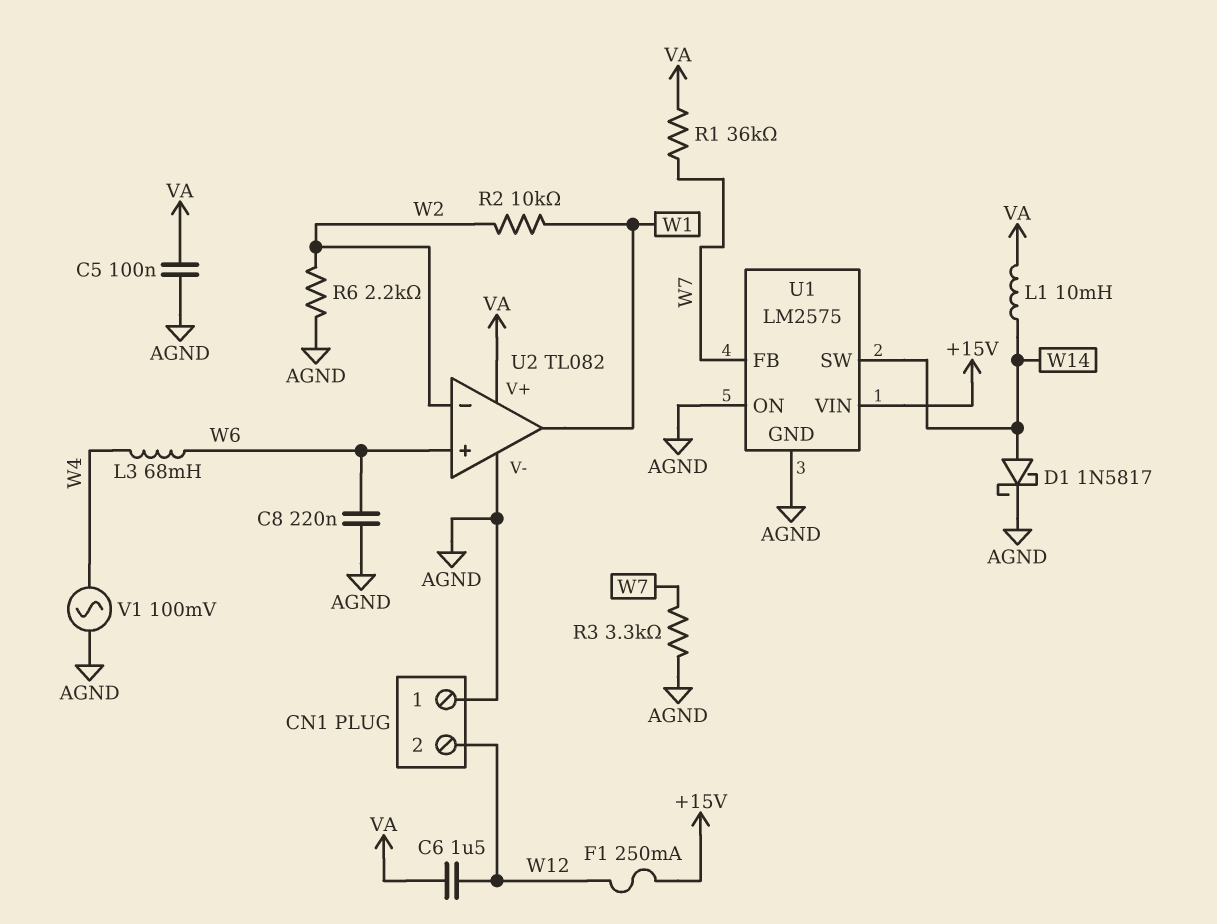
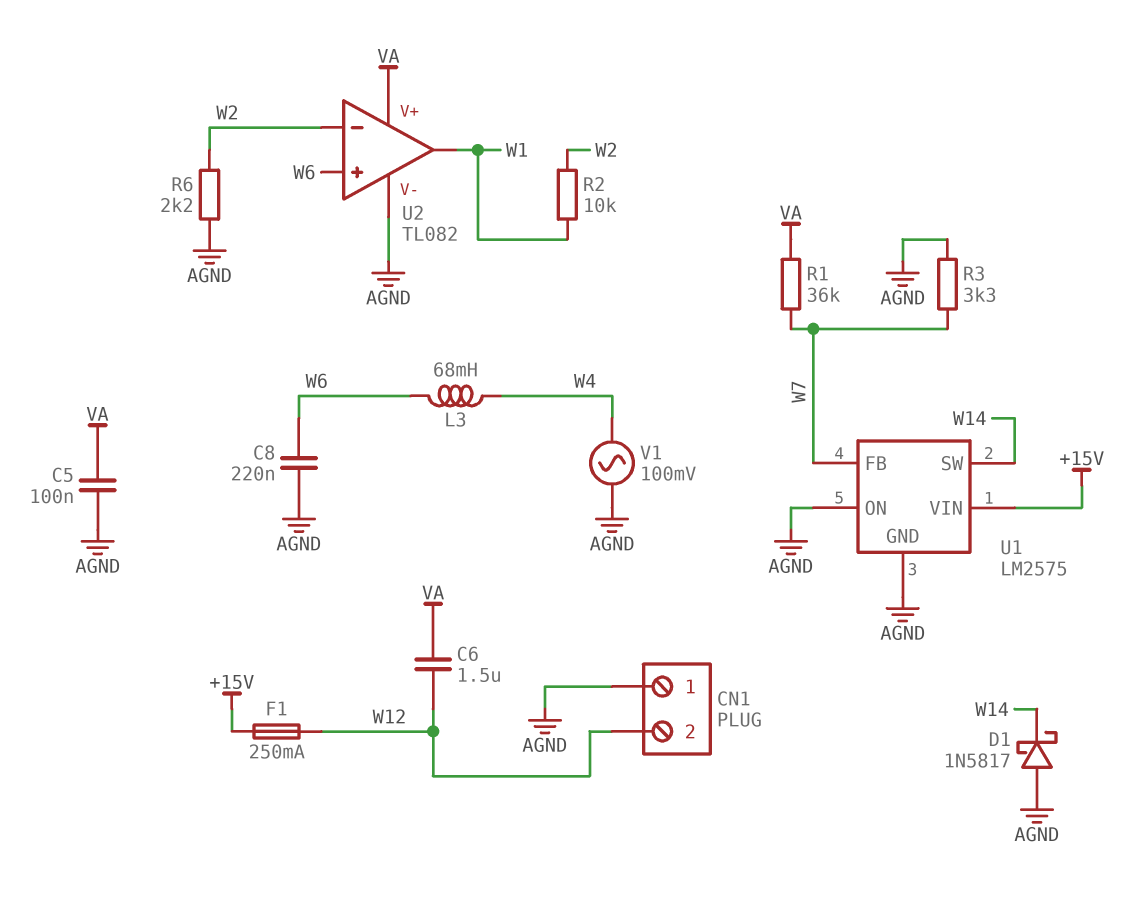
D1: schottky 1N5817 (A W14, K AGND) -> schottky 1N5817 (A AGND, K W14)
L1: 10mH (VA, W14) -> none

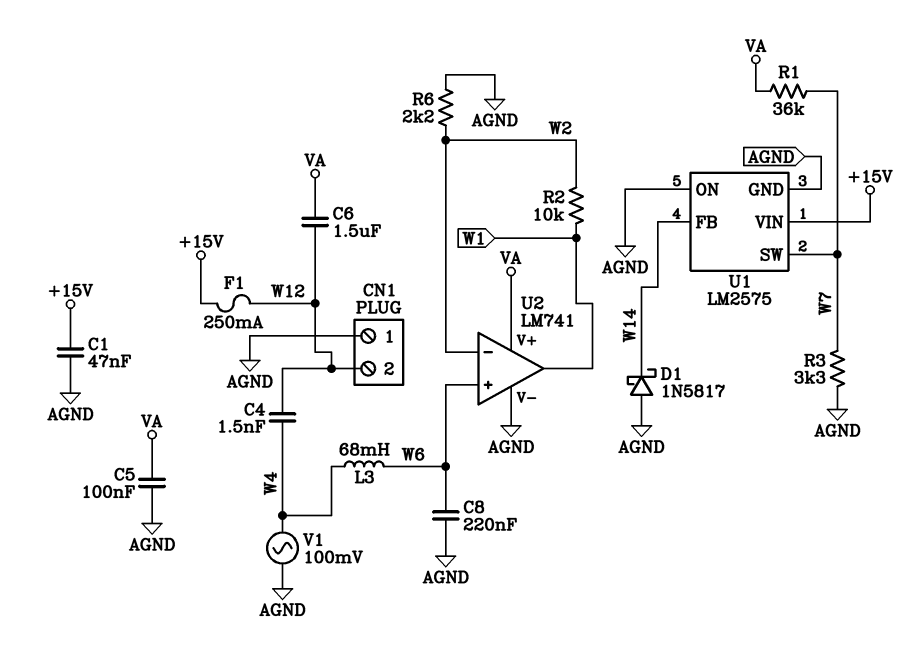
C1: none -> 47nF (+15V, AGND)
C4: none -> 1.5nF (W4, W12)
U1 pin FB: W7 -> W14
U1 pin SW: W14 -> W7
U2: TL082 -> LM741

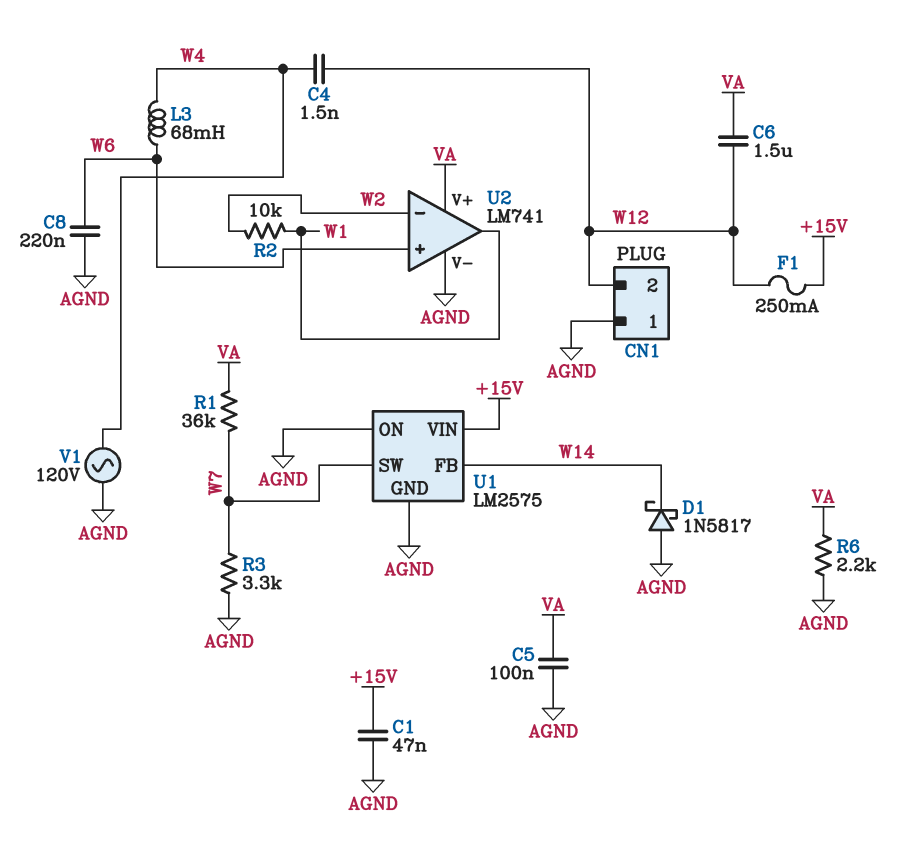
R6: 2.2k (AGND, W2) -> 2.2k (AGND, VA)
V1: AC 100mV (AGND, W4) -> AC 120V (AGND, W4)

